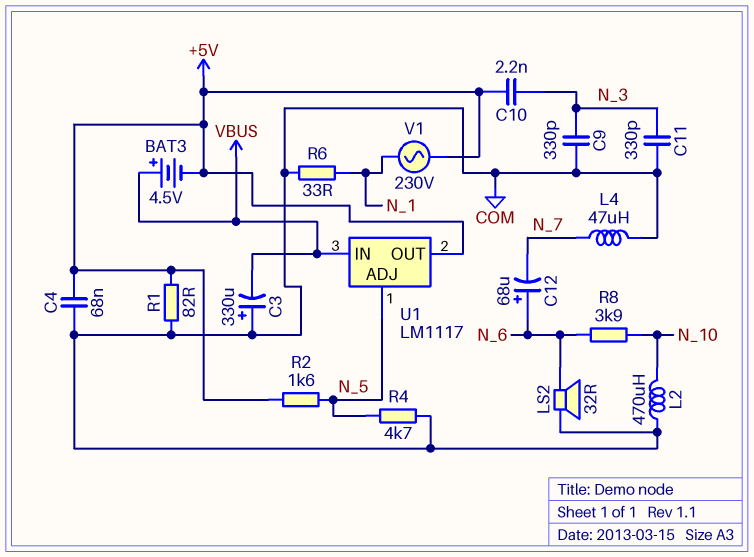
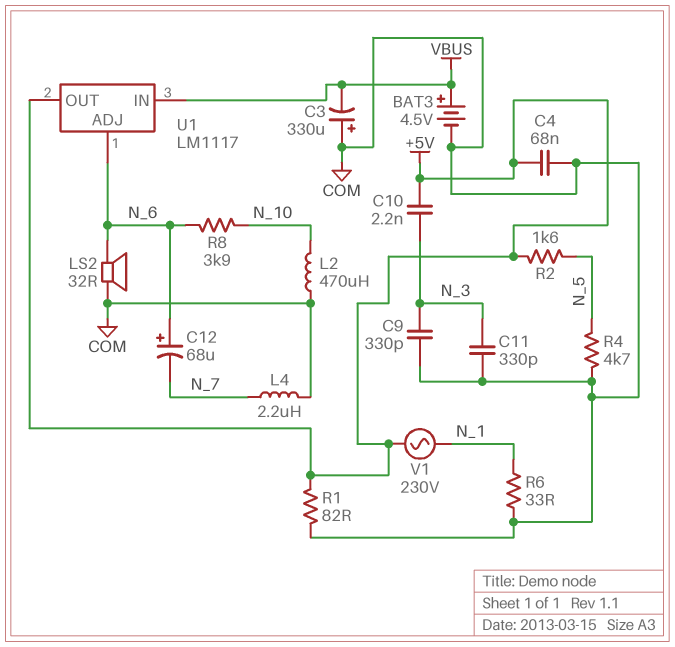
BAT3: 4.5V (plus VBUS, minus +5V) -> 4.5V (plus VBUS, minus COM)
L4: 47uH (COM, N_7) -> 2.2uH (COM, N_7)
U1 pin ADJ: N_5 -> N_6

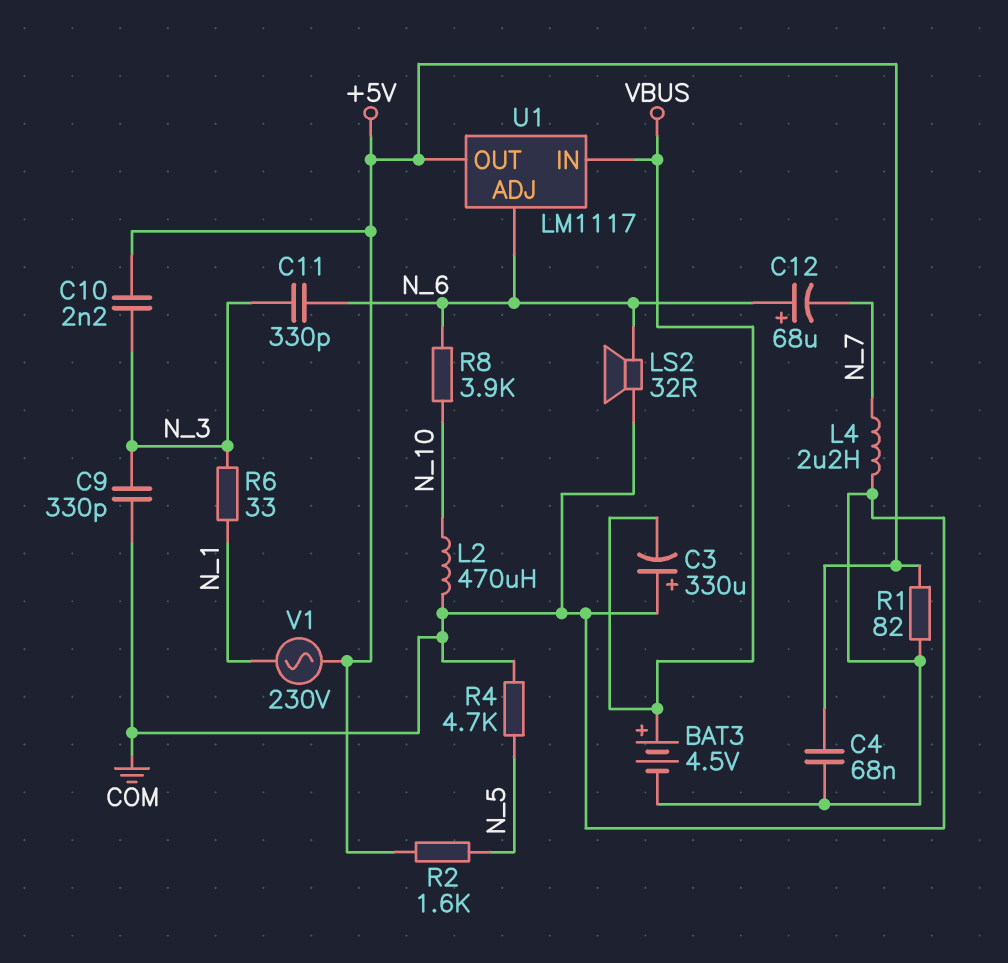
C11: 330pF (COM, N_3) -> 330pF (N_3, N_6)
R6: 33 (COM, N_1) -> 33 (N_1, N_3)

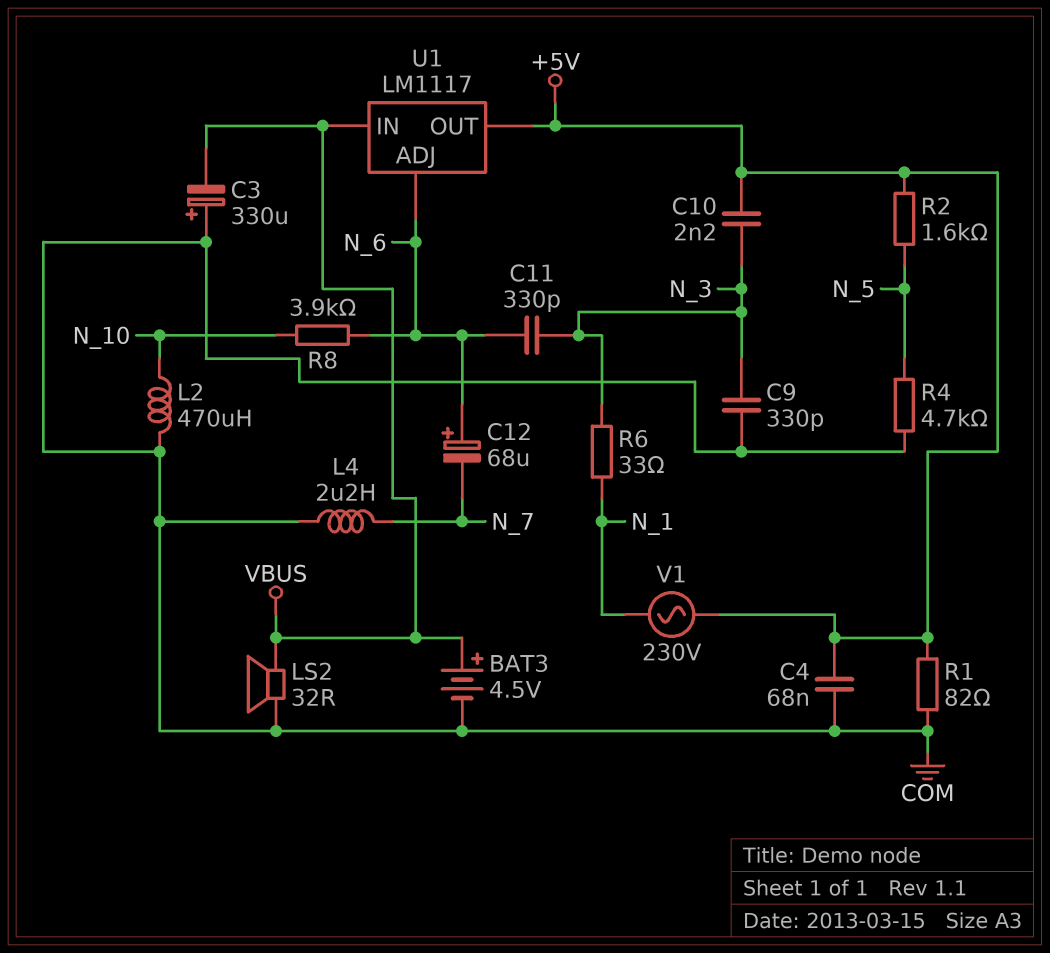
LS2: speaker 32R (COM, N_6) -> speaker 32R (COM, VBUS)

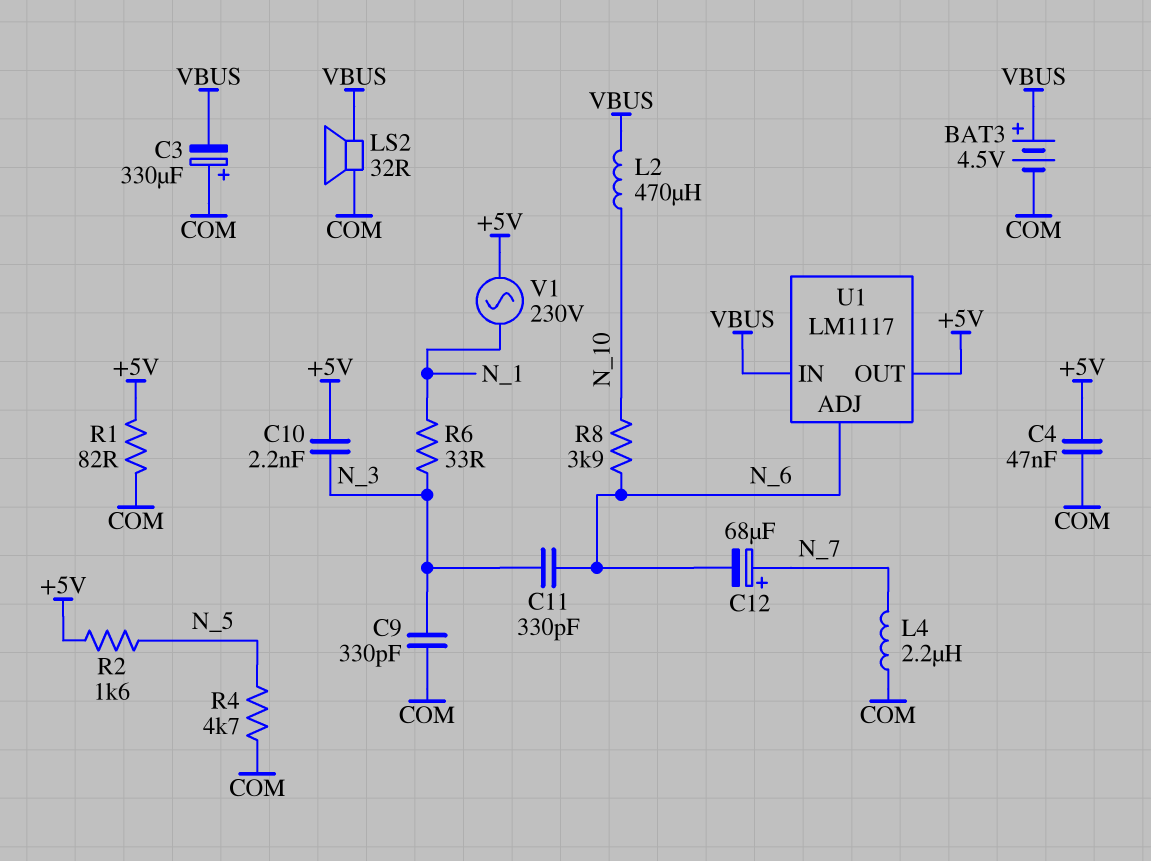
C4: 68nF (+5V, COM) -> 47nF (+5V, COM)
C12: 68uF (plus N_6, minus N_7) -> 68uF (plus N_7, minus N_6)
L2: 470uH (COM, N_10) -> 470uH (N_10, VBUS)

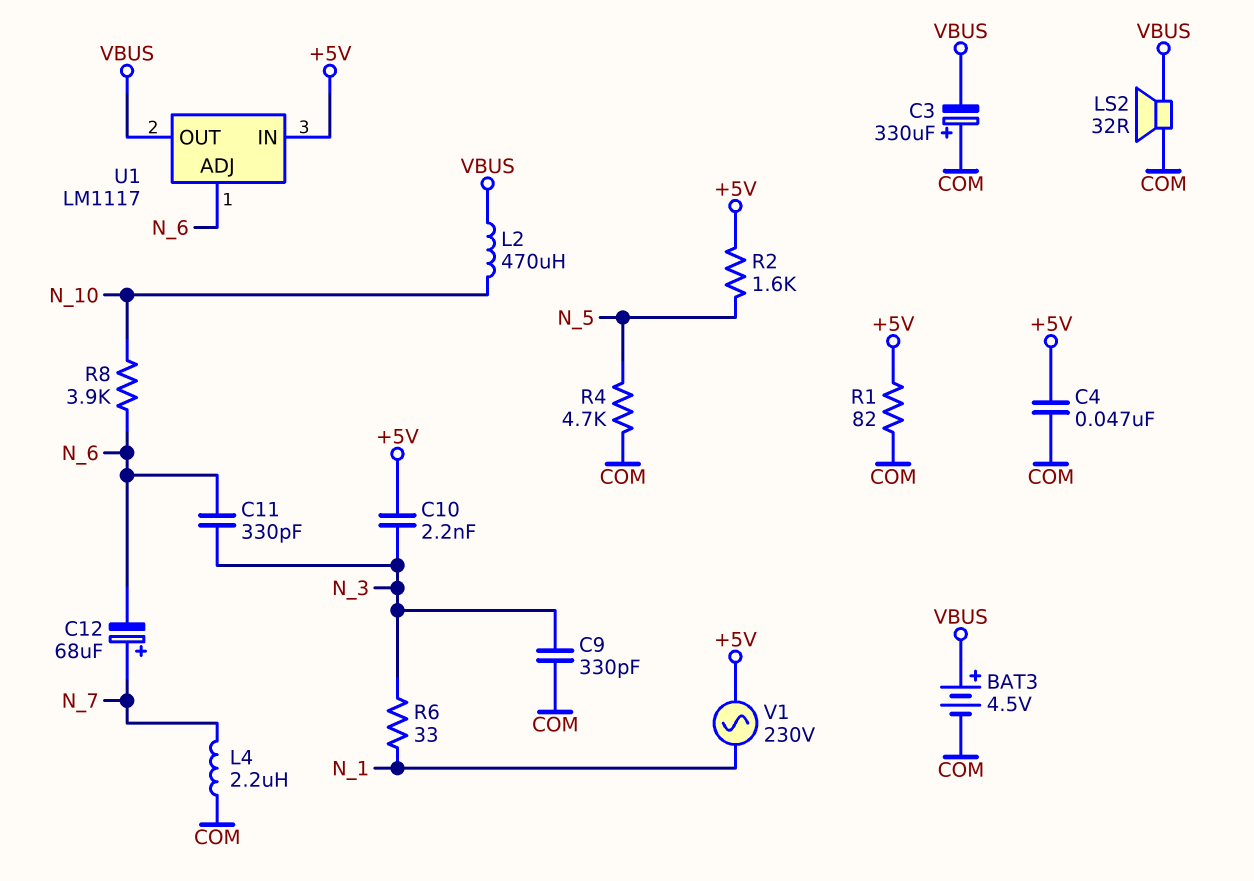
U1 pin IN: VBUS -> +5V
U1 pin OUT: +5V -> VBUS

